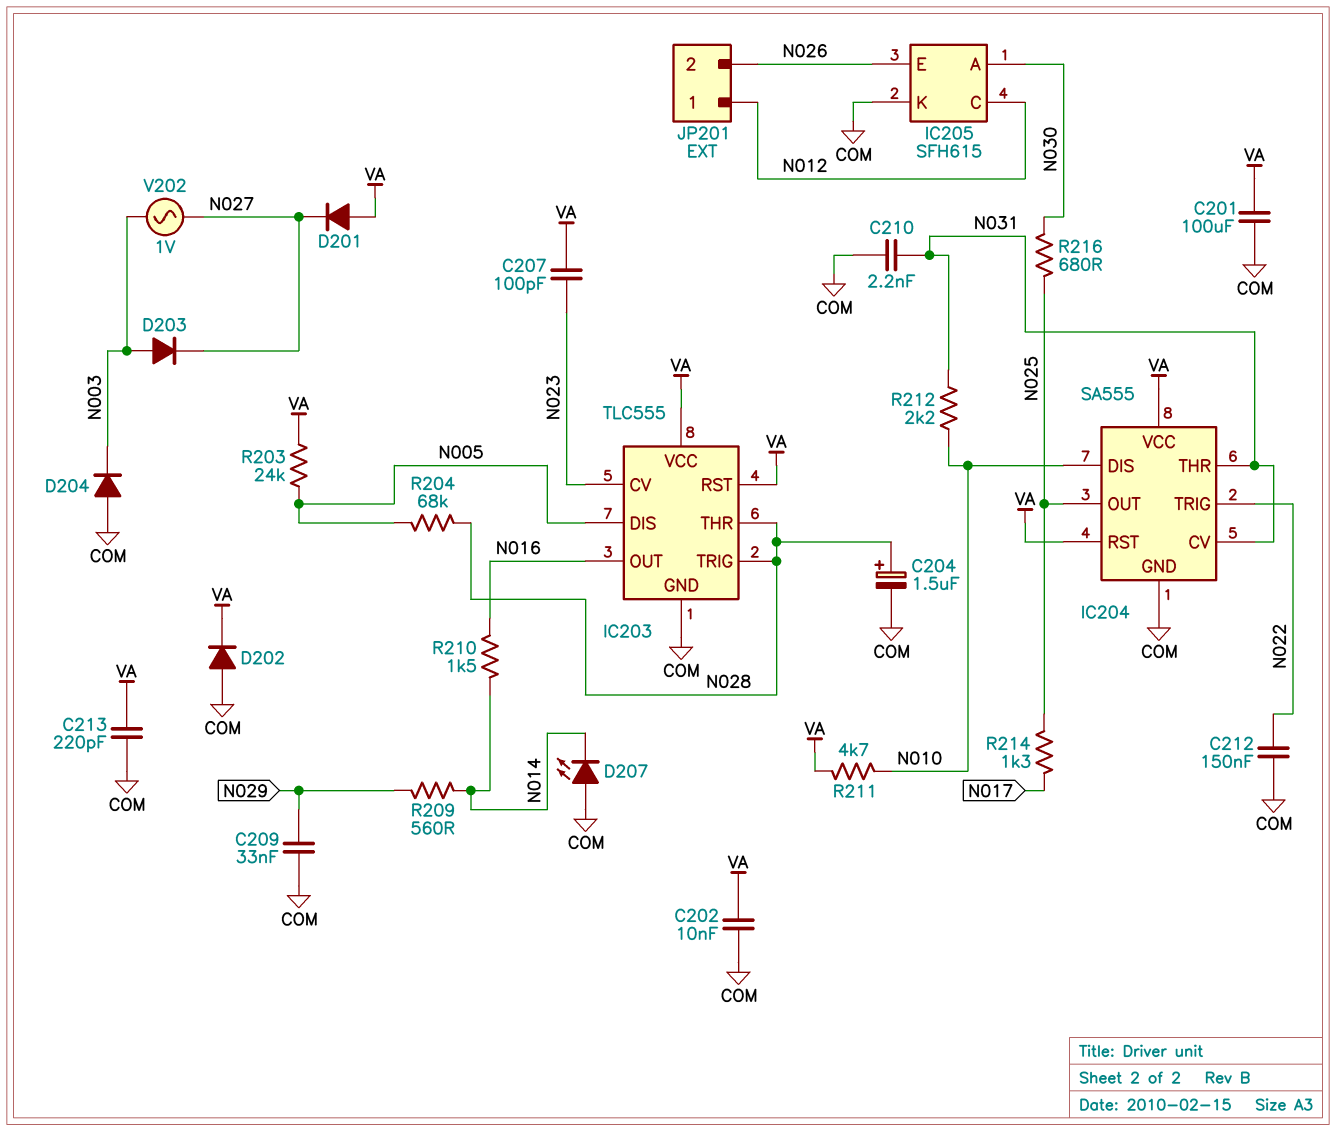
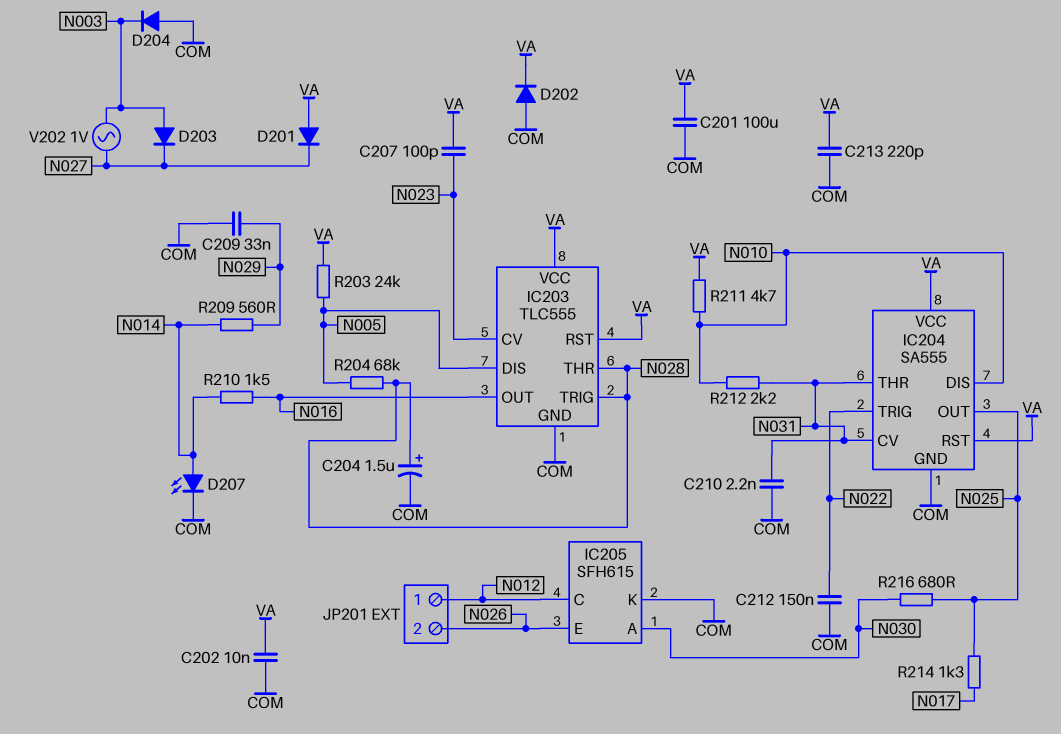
D207: LED (A COM, K N014) -> LED (A N014, K COM)

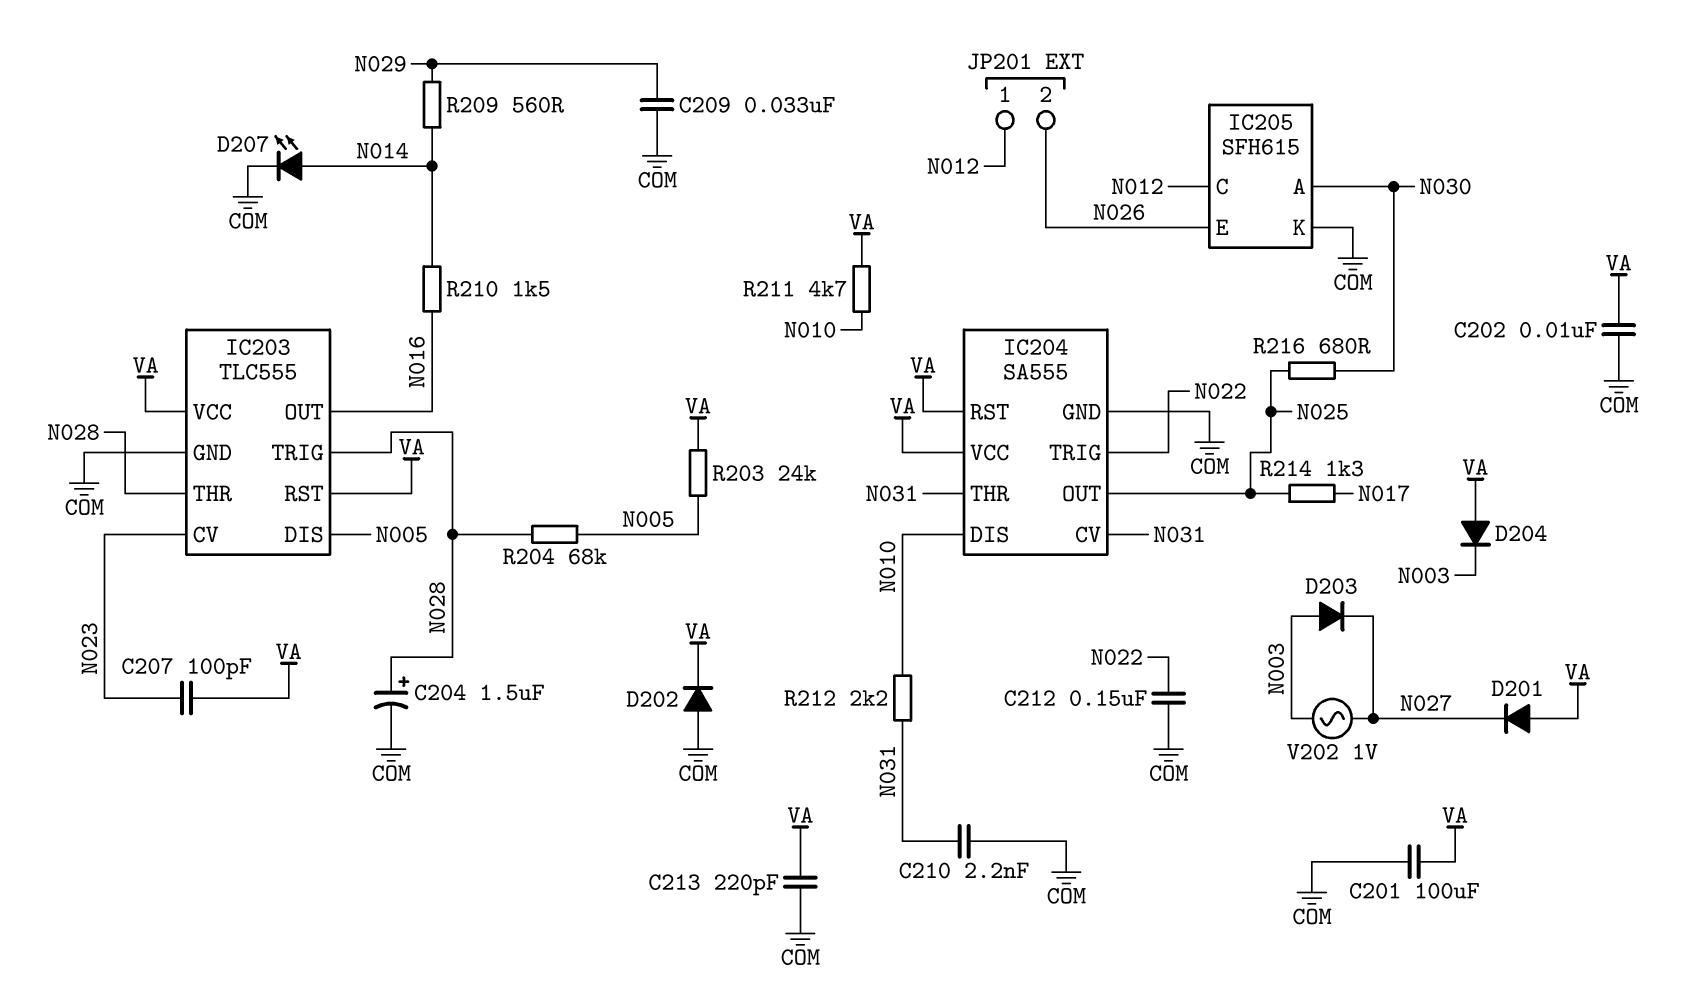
D204: diode (A COM, K N003) -> diode (A VA, K N003)

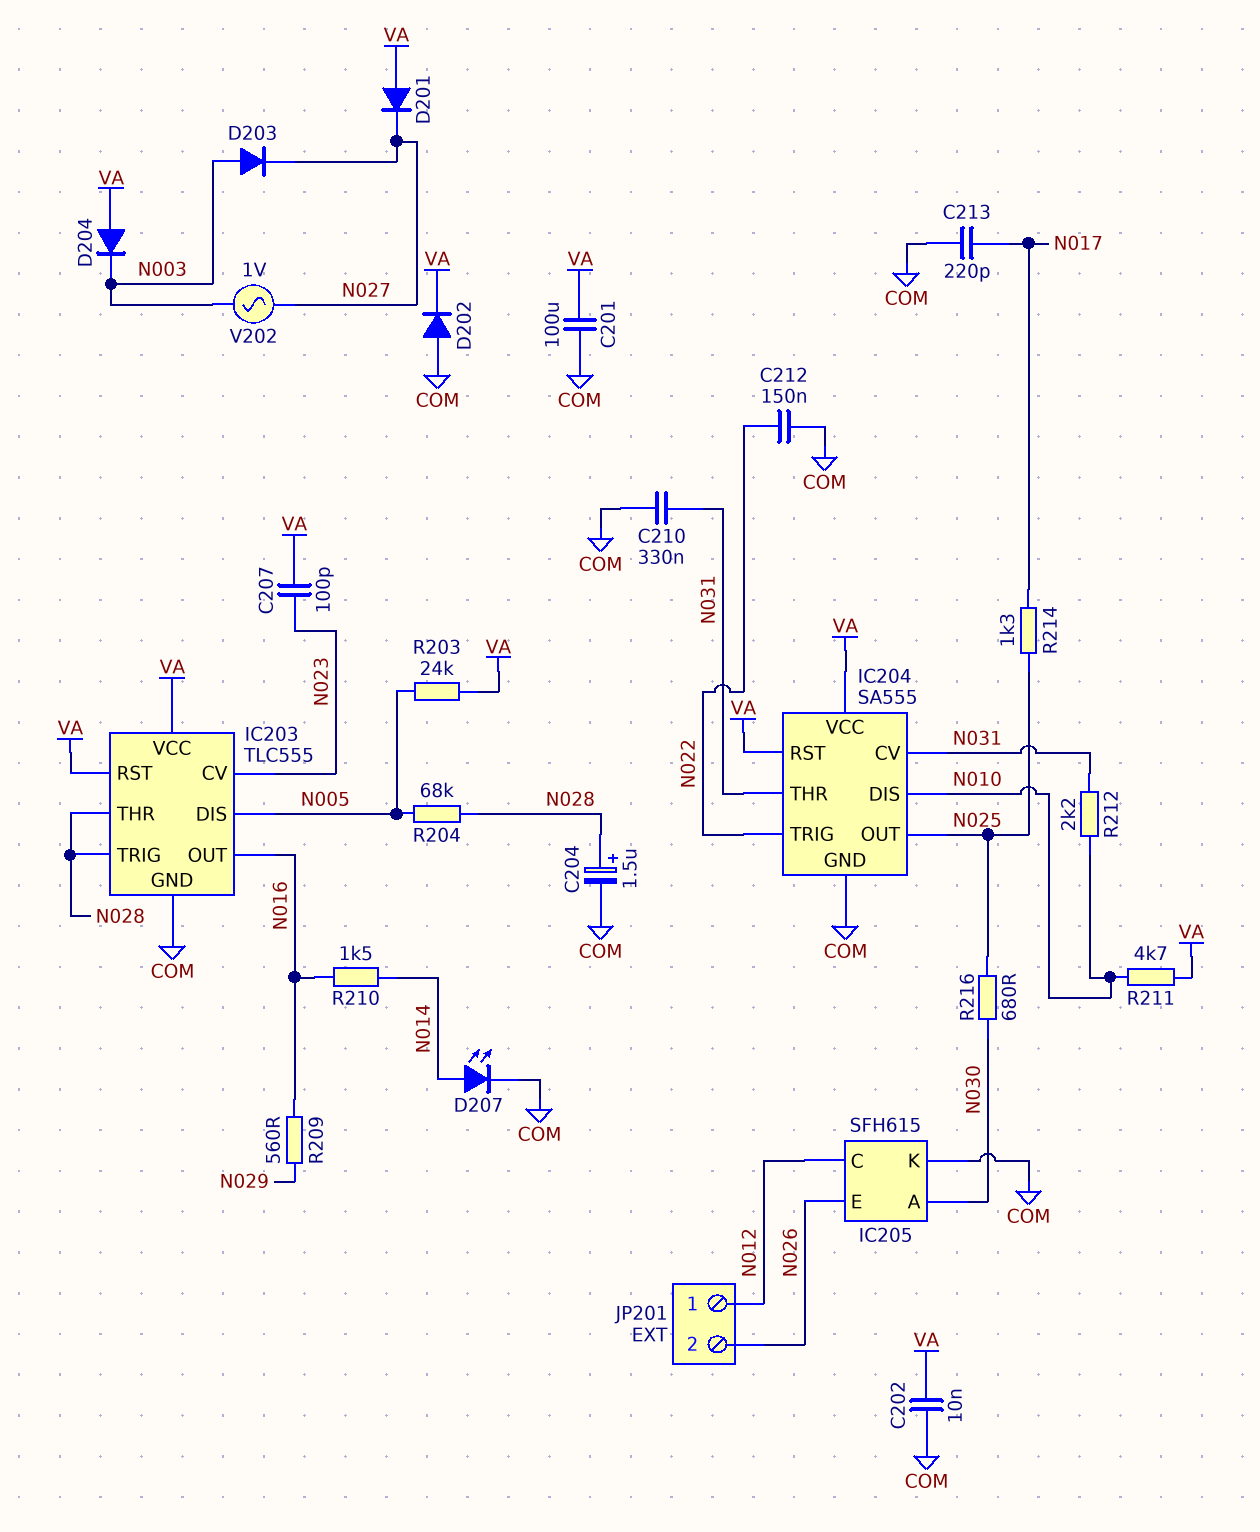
C209: 33nF (COM, N029) -> none
C210: 2.2nF (COM, N031) -> 330nF (COM, N031)
C213: 220pF (COM, VA) -> 220pF (COM, N017)
R209: 560 (N014, N029) -> 560 (N016, N029)

